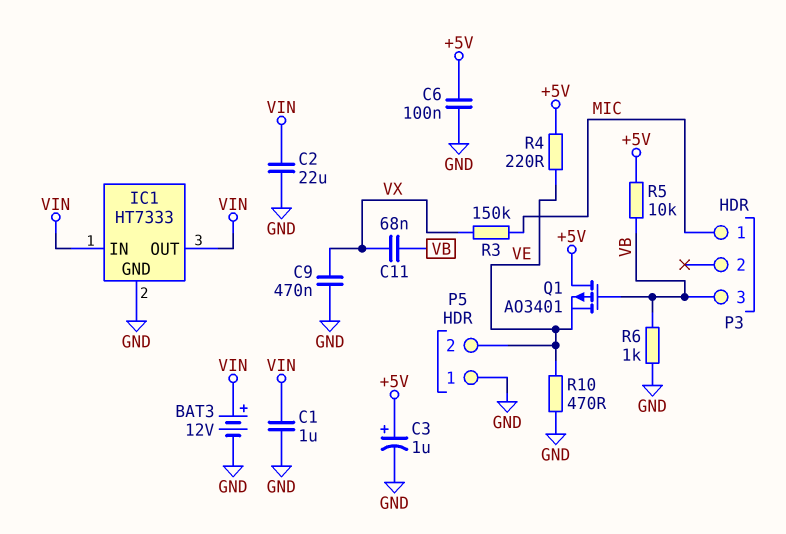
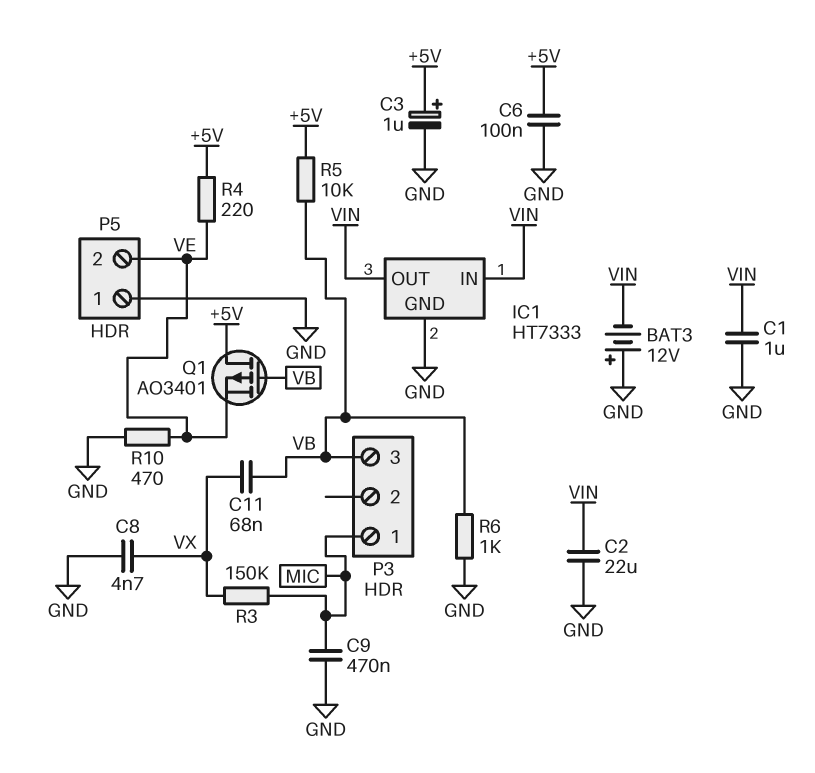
BAT3: 12V (plus VIN, minus GND) -> 12V (plus GND, minus VIN)
C8: none -> 4.7nF (GND, VX)
C9: 470nF (GND, VX) -> 470nF (GND, MIC)

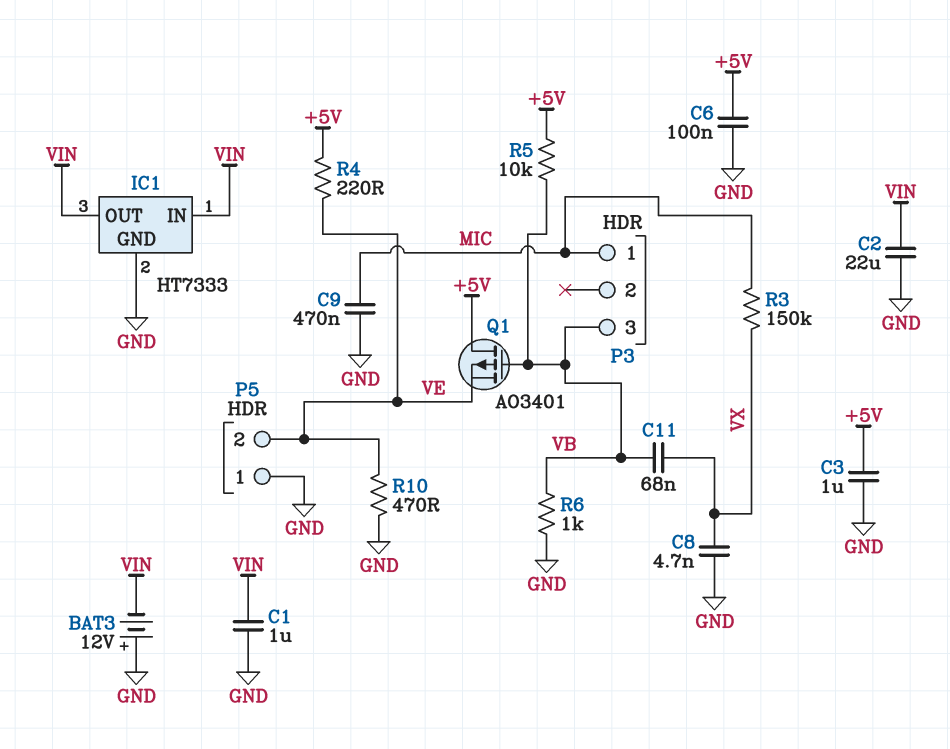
C3: 1uF (plus +5V, minus GND) -> 1uF (+5V, GND)

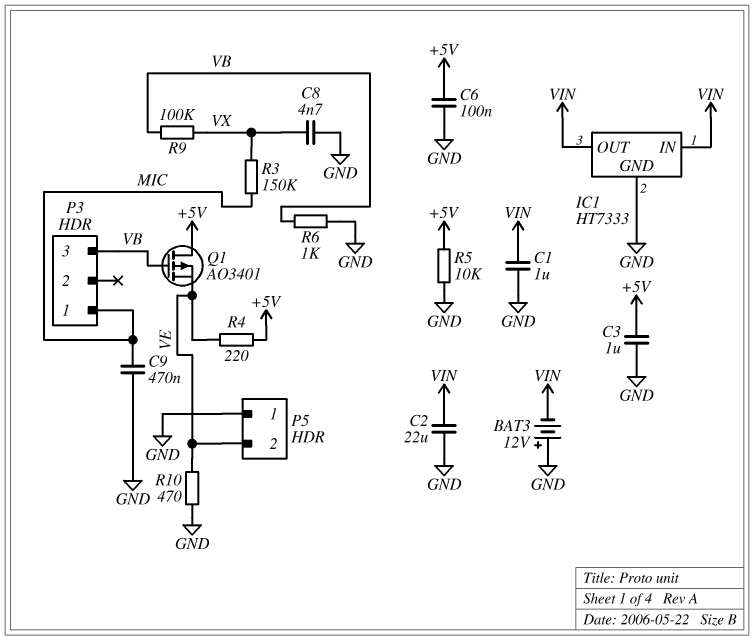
C11: 68nF (VB, VX) -> none
R5: 10k (+5V, VB) -> 10k (+5V, GND)
R9: none -> 100k (VB, VX)

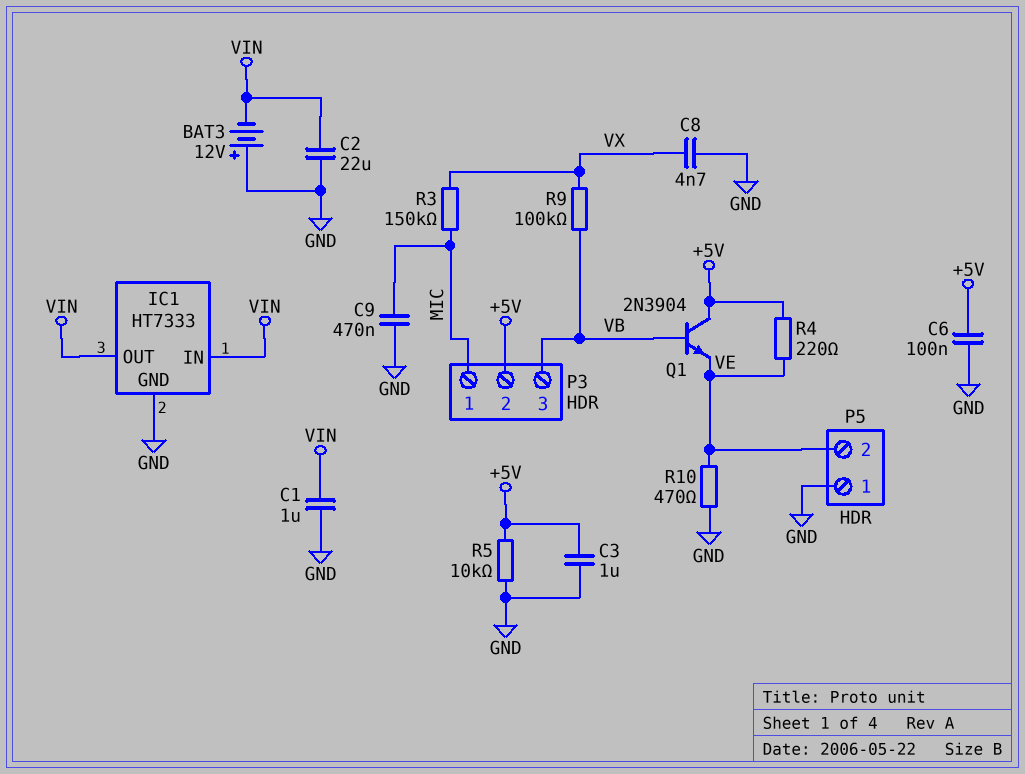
P3 pin 2: none -> +5V
Q1: PMOS AO3401 (G VB, D +5V, S VE) -> NPN 2N3904 (B VB, C +5V, E VE)
R6: 1k (GND, VB) -> none

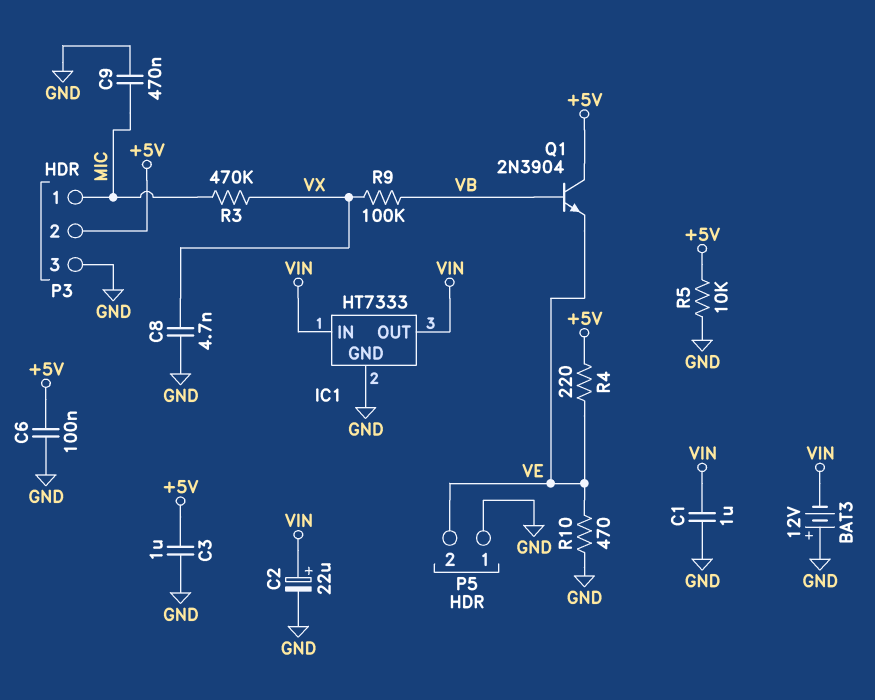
C2: 22uF (GND, VIN) -> 22uF (plus VIN, minus GND)
P3 pin 3: VB -> GND
R3: 150k (MIC, VX) -> 470k (MIC, VX)

